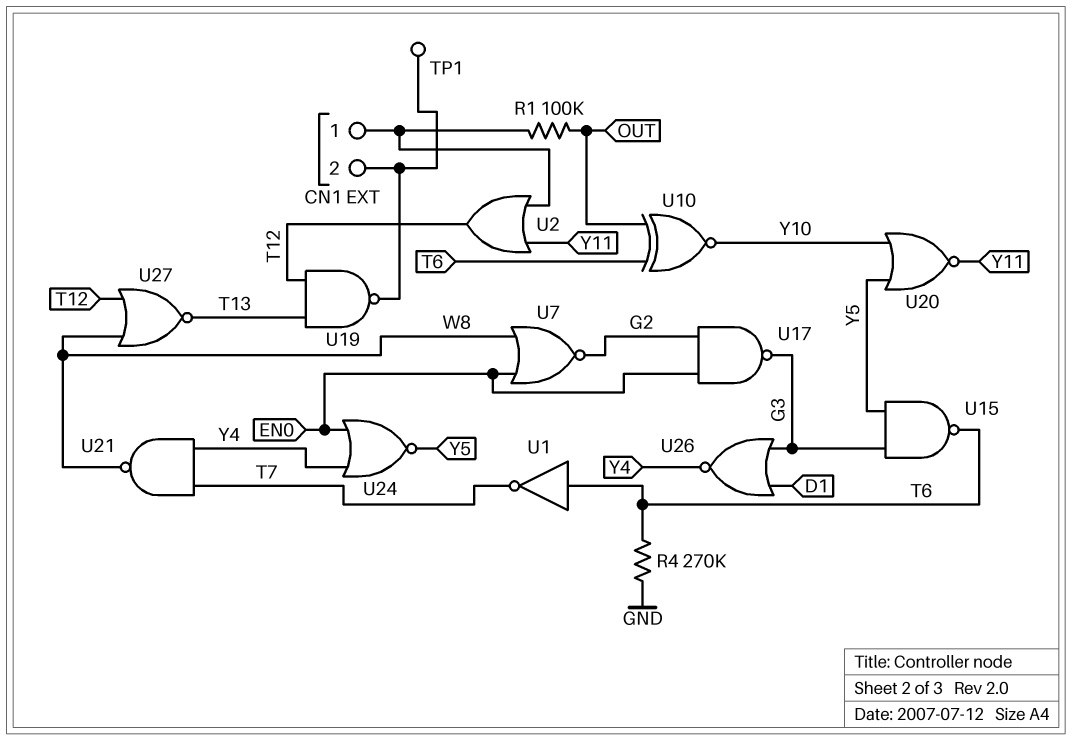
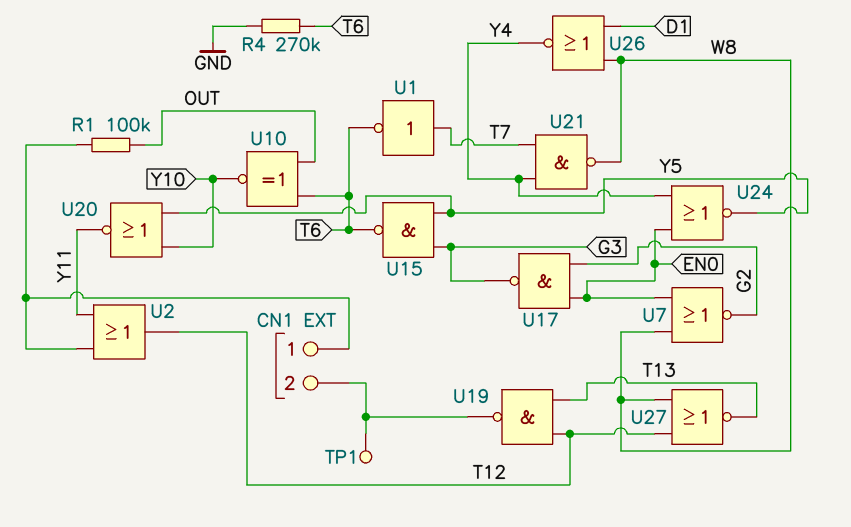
U1: NOT (in T6, out T7) -> NOT (in T7, out T6)
U26: NOR (in D1, in G3, out Y4) -> NOR (in D1, in W8, out Y4)

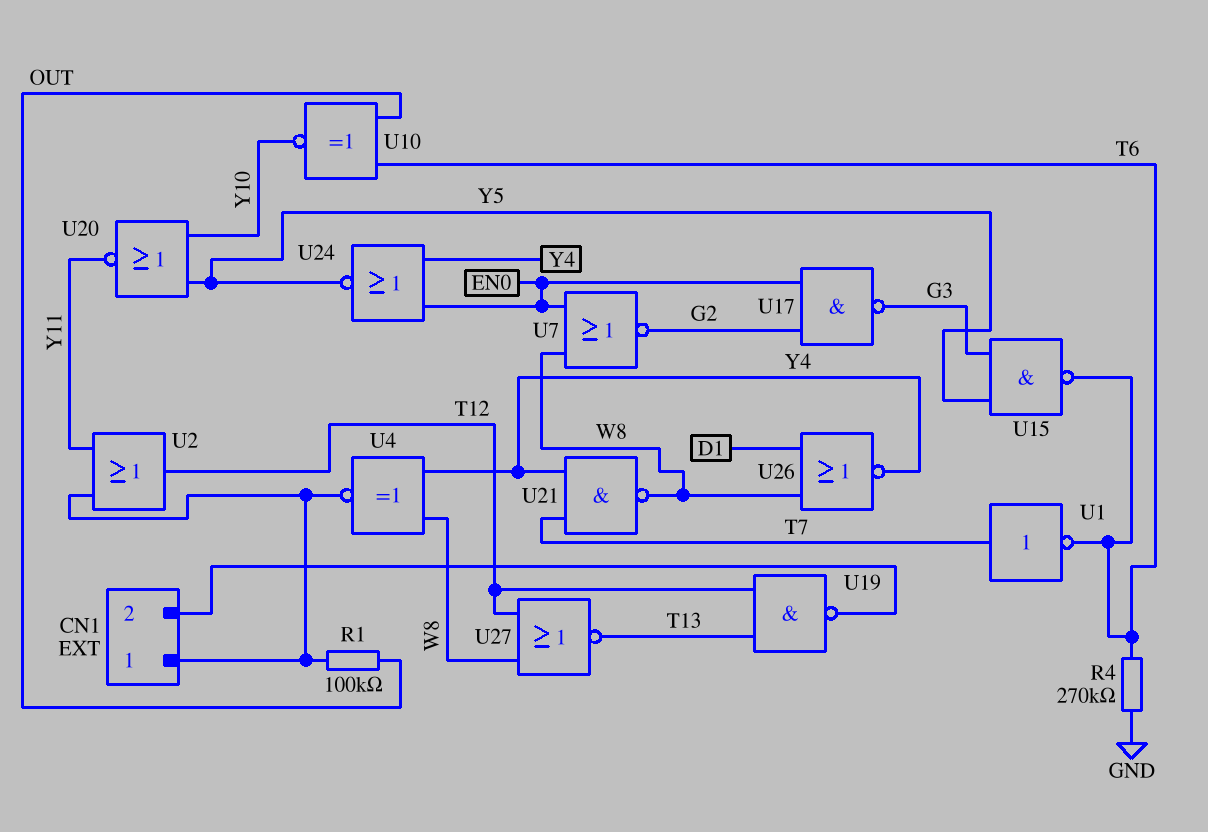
TP1: test point (CN1/2) -> none
U4: none -> XNOR (in W8, in Y4, out CN1/1)

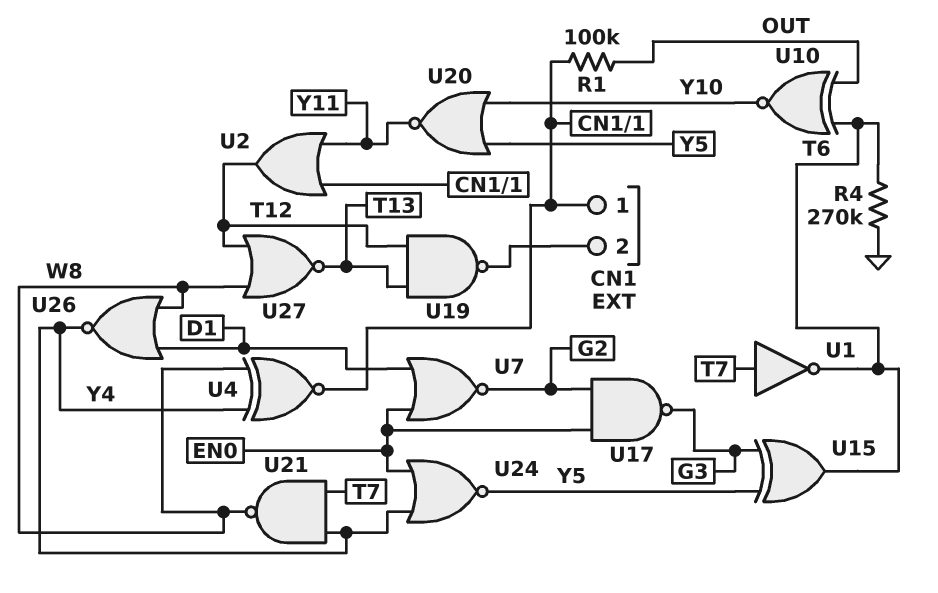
U7: NOR (in EN0, in W8, out G2) -> NOR (in D1, in EN0, out G2)
U15: NAND (in G3, in Y5, out T6) -> XOR (in G3, in Y5, out T6)

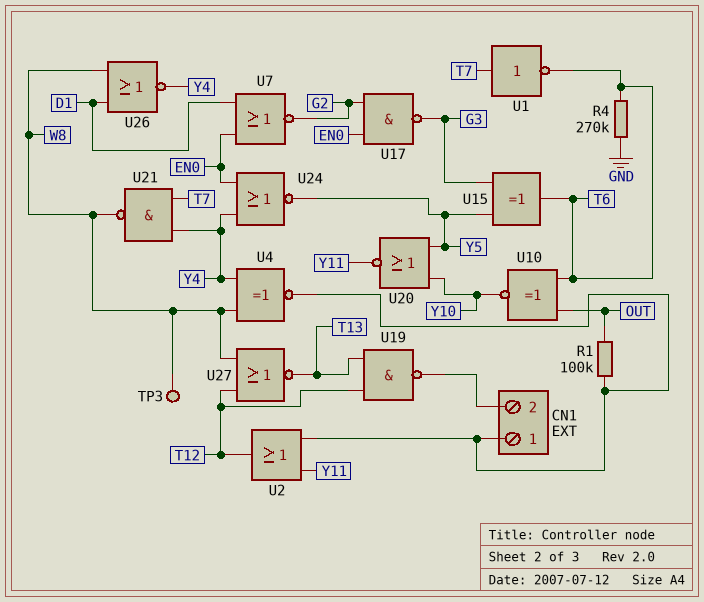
TP3: none -> test point (W8)

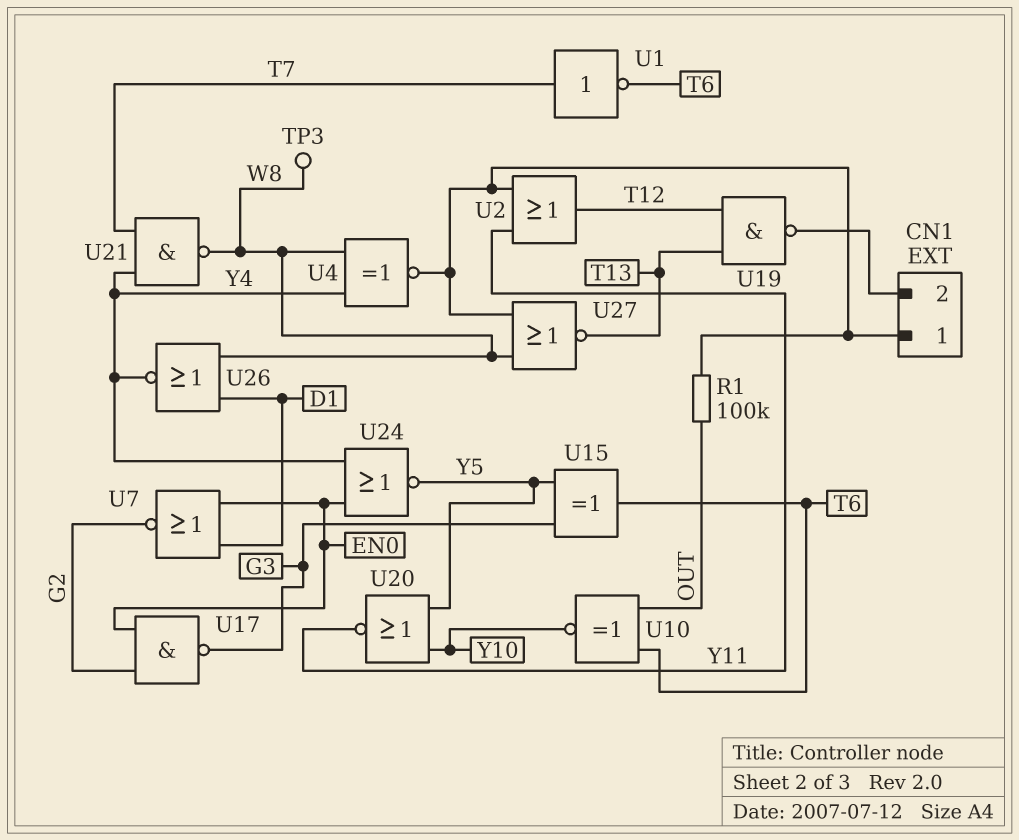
R4: 270k (GND, T6) -> none
U27: NOR (in T12, in W8, out T13) -> NOR (in CN1/1, in W8, out T13)

